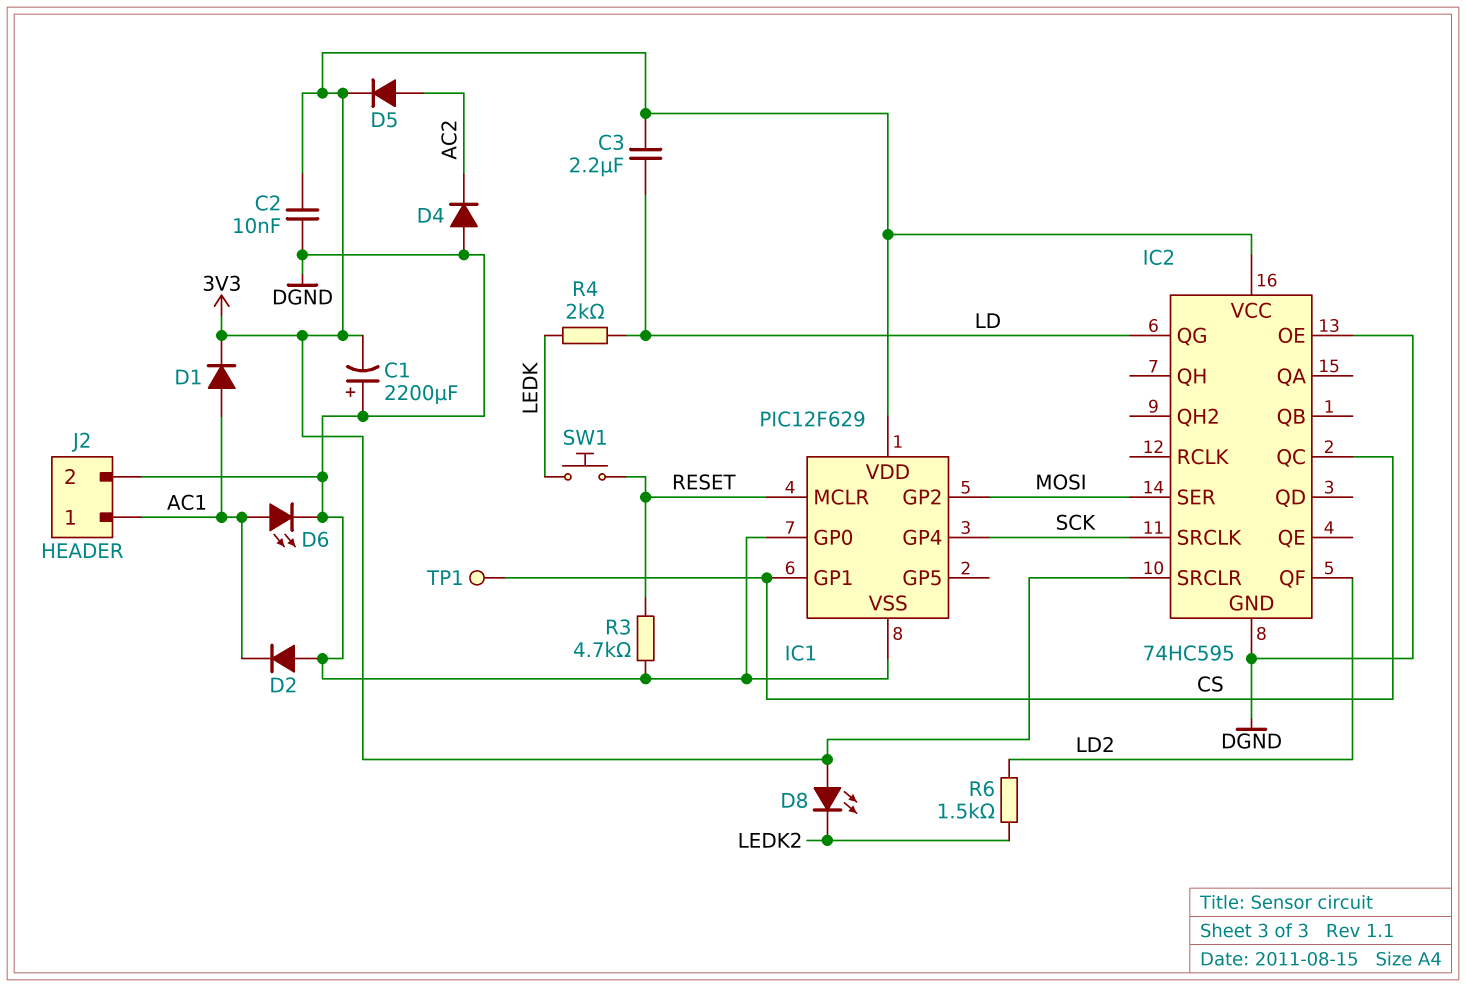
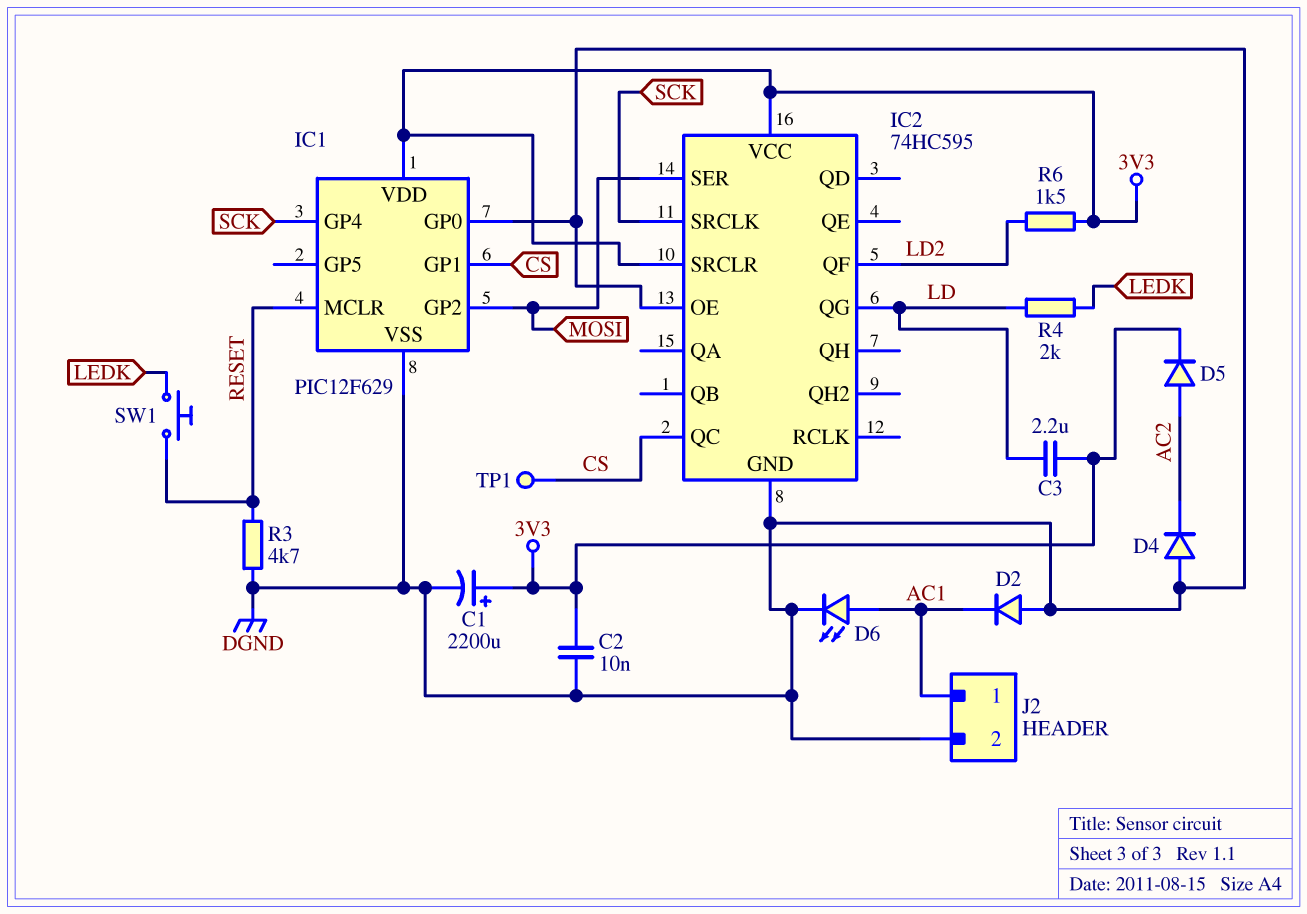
C1: 2200uF (plus DGND, minus 3V3) -> 2200uF (plus 3V3, minus DGND)
D1: diode (A AC1, K 3V3) -> none
D8: LED (A 3V3, K LEDK2) -> none
R6: 1.5k (LD2, LEDK2) -> 1.5k (3V3, LD2)

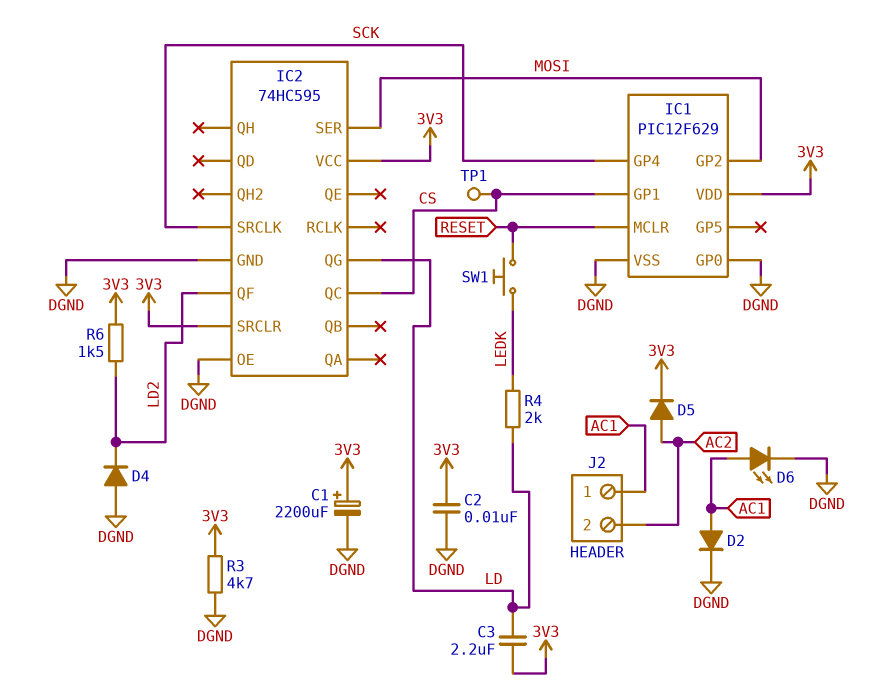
D2: diode (A DGND, K AC1) -> diode (A AC1, K DGND)
D4: diode (A DGND, K AC2) -> diode (A DGND, K LD2)
J2 pin 2: DGND -> AC2
R3: 4.7k (DGND, RESET) -> 4.7k (3V3, DGND)

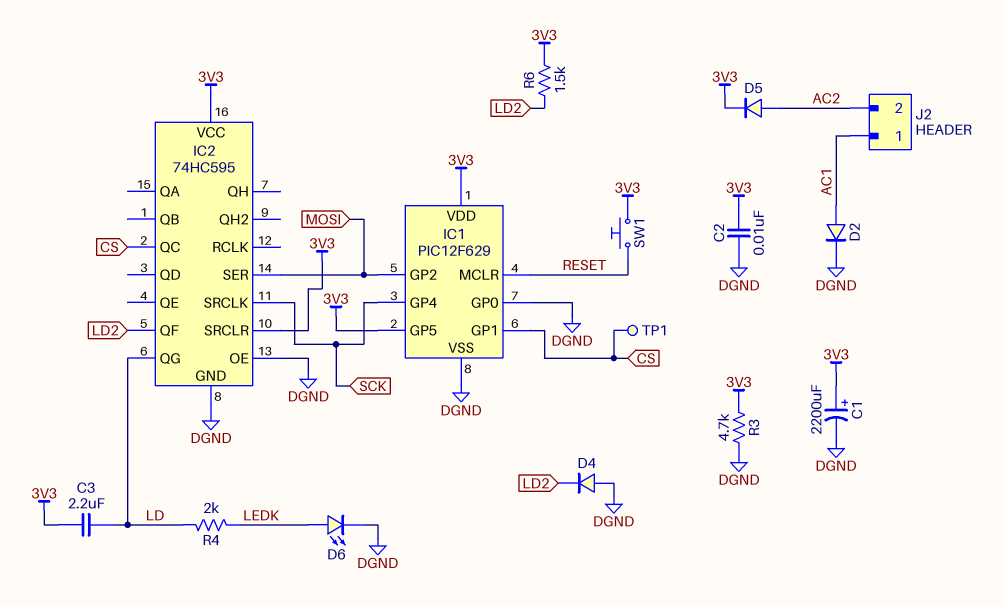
D6: LED (A AC1, K DGND) -> LED (A LEDK, K DGND)
IC1 pin GP5: none -> 3V3
SW1: button (LEDK, RESET) -> button (3V3, RESET)

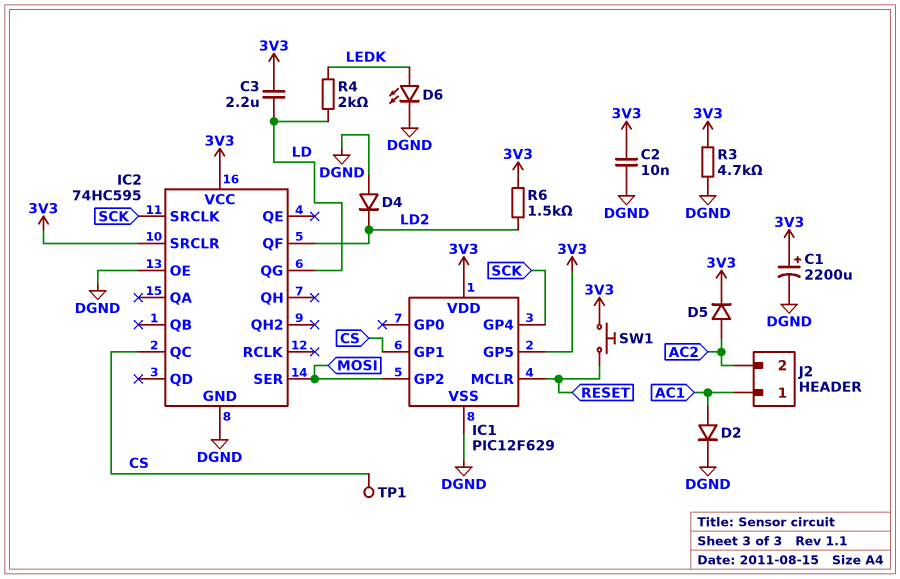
IC1 pin GP0: DGND -> none

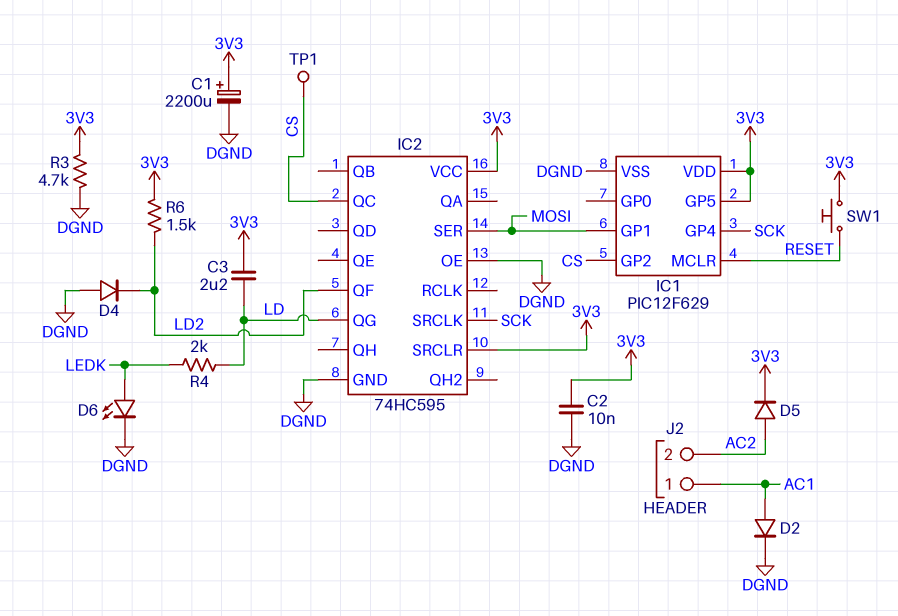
IC1 pin GP1: CS -> MOSI
IC1 pin GP2: MOSI -> CS

